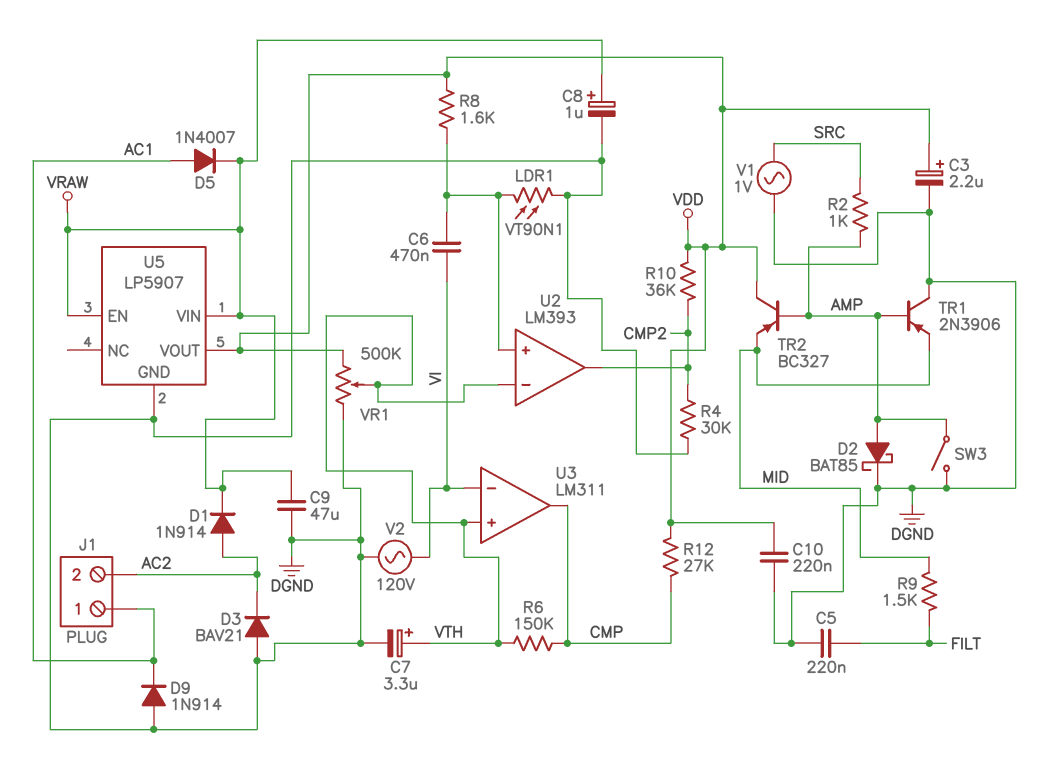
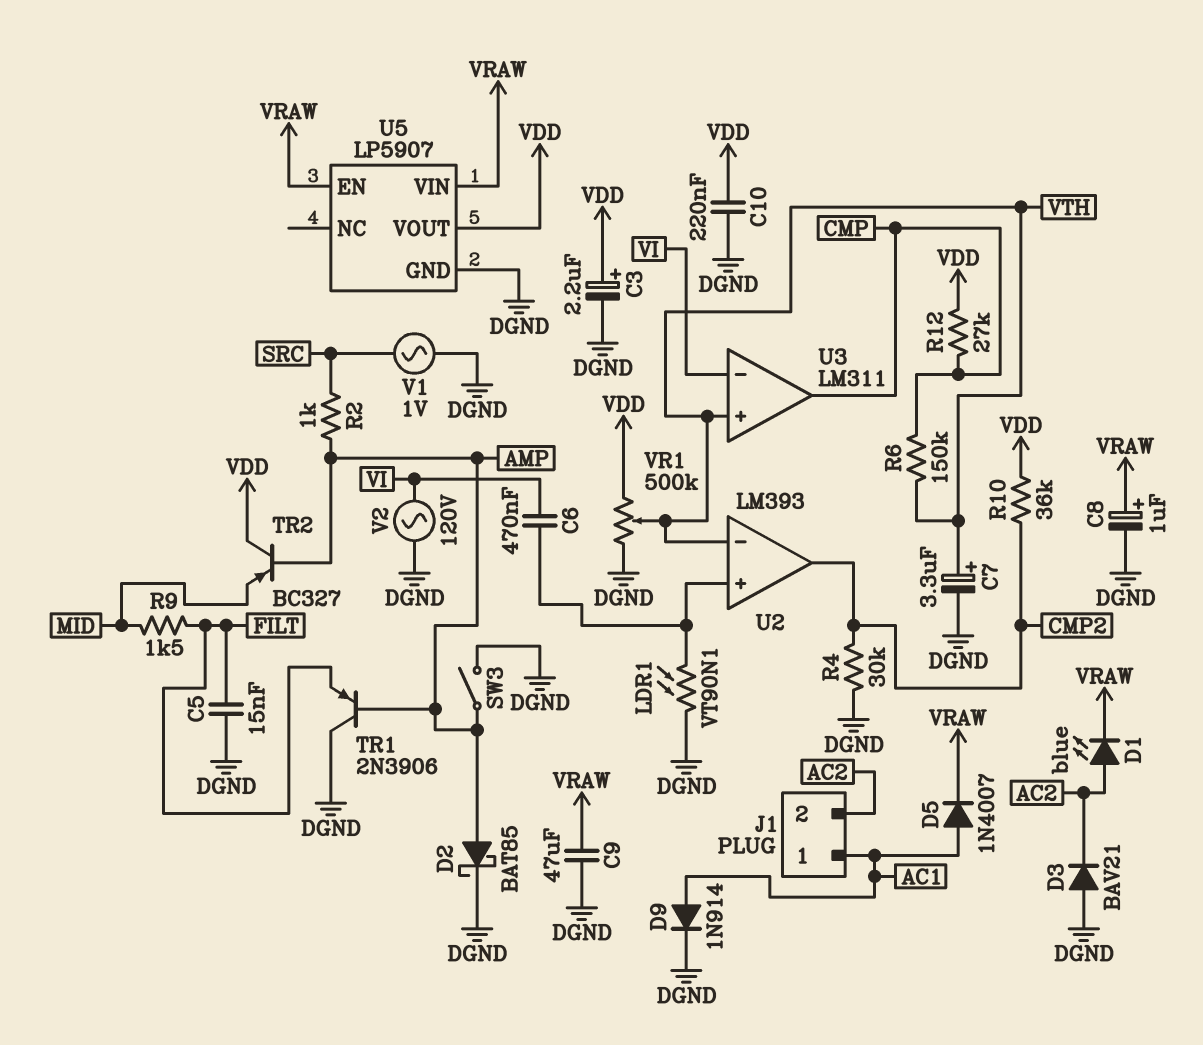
C5: 220nF (DGND, FILT) -> 15nF (DGND, FILT)
D1: diode 1N914 (A AC2, K VRAW) -> LED blue (A AC2, K VRAW)
D9: diode 1N914 (A DGND, K AC1) -> diode 1N914 (A AC1, K DGND)
R8: 1.6k (U2/in+, VDD) -> none
TR1: PNP 2N3906 (B AMP, C DGND, E MID) -> PNP 2N3906 (B AMP, C DGND, E FILT)

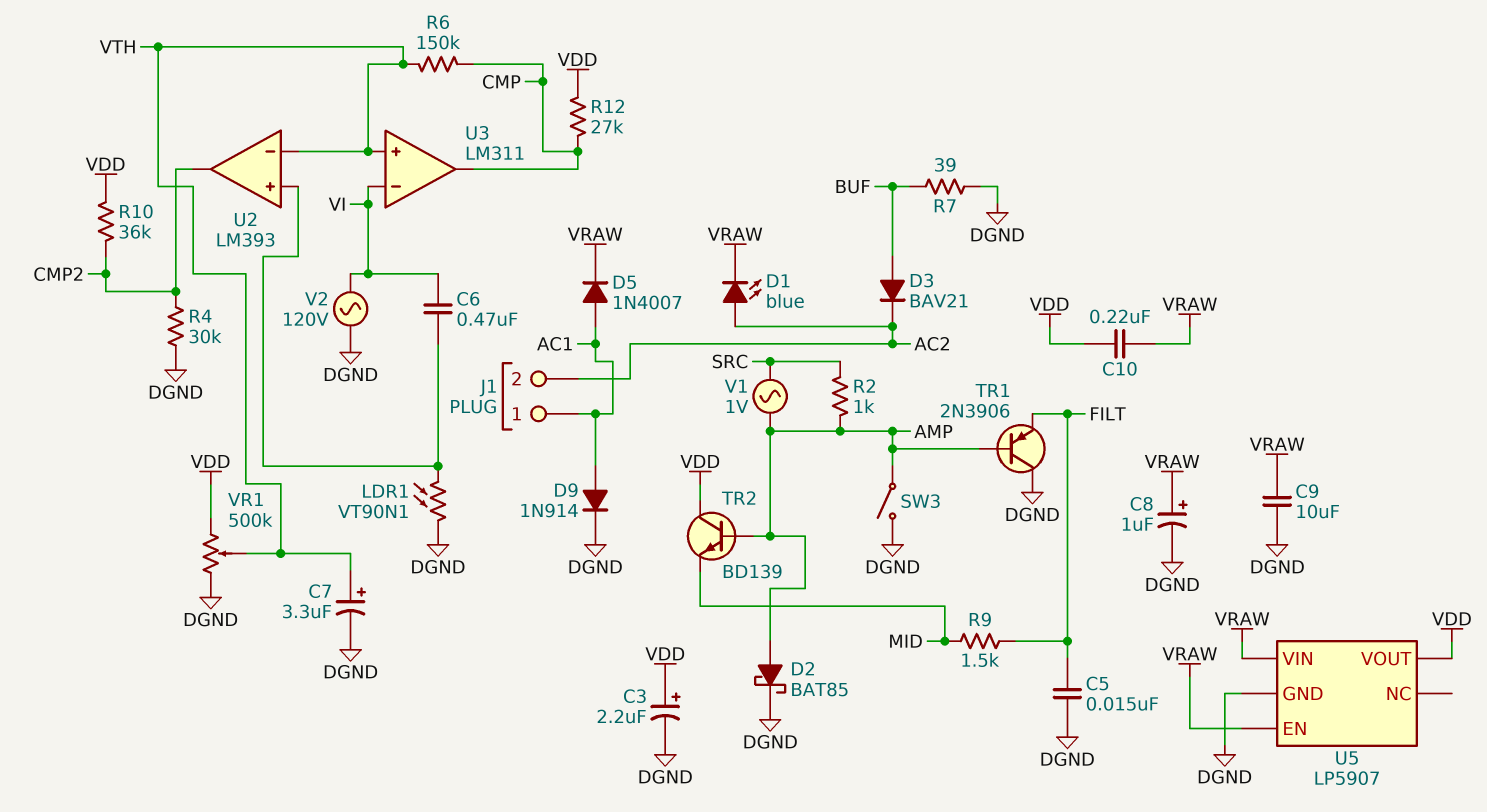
C9: 47uF (DGND, VRAW) -> 10uF (DGND, VRAW)
C10: 220nF (DGND, VDD) -> 220nF (VDD, VRAW)
D3: diode BAV21 (A DGND, K AC2) -> diode BAV21 (A BUF, K AC2)
R7: none -> 39 (BUF, DGND)
TR2: PNP BC327 (B AMP, C VDD, E MID) -> NPN BD139 (B AMP, C VDD, E MID)
V1: AC 1V (DGND, SRC) -> AC 1V (AMP, SRC)

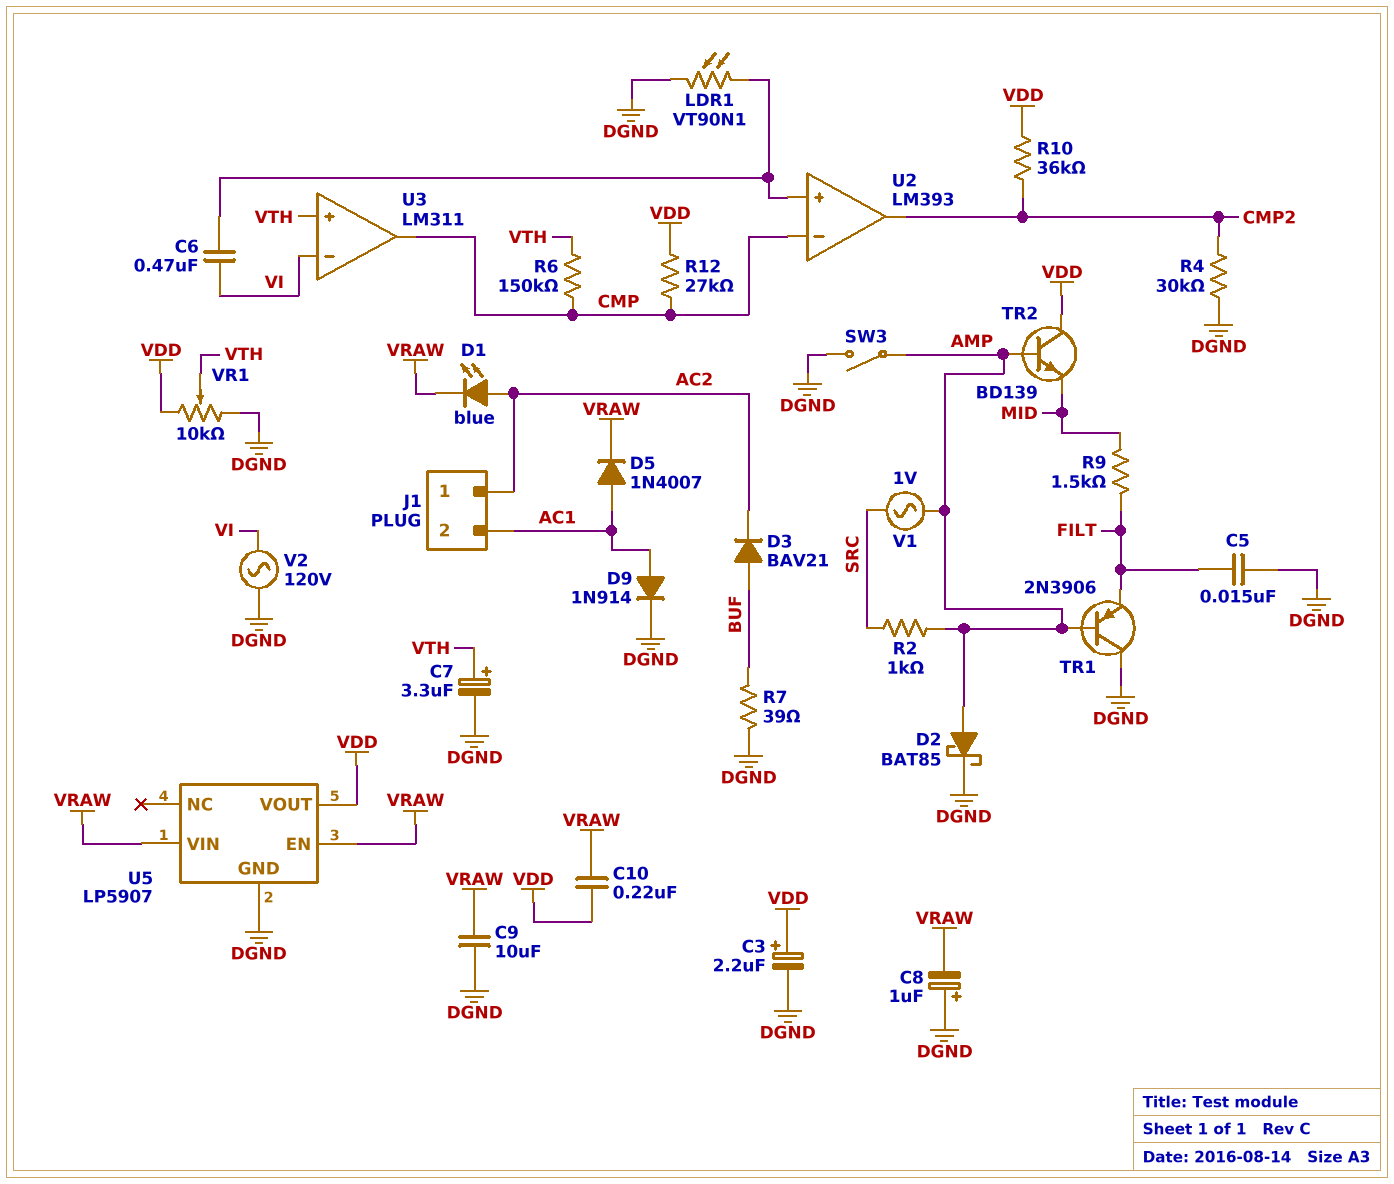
C8: 1uF (plus VRAW, minus DGND) -> 1uF (plus DGND, minus VRAW)
J1 pin 1: AC1 -> AC2
J1 pin 2: AC2 -> AC1
U2 pin in-: VTH -> CMP
VR1: 500k (DGND, VDD, wiper VTH) -> 10k (DGND, VDD, wiper VTH)

